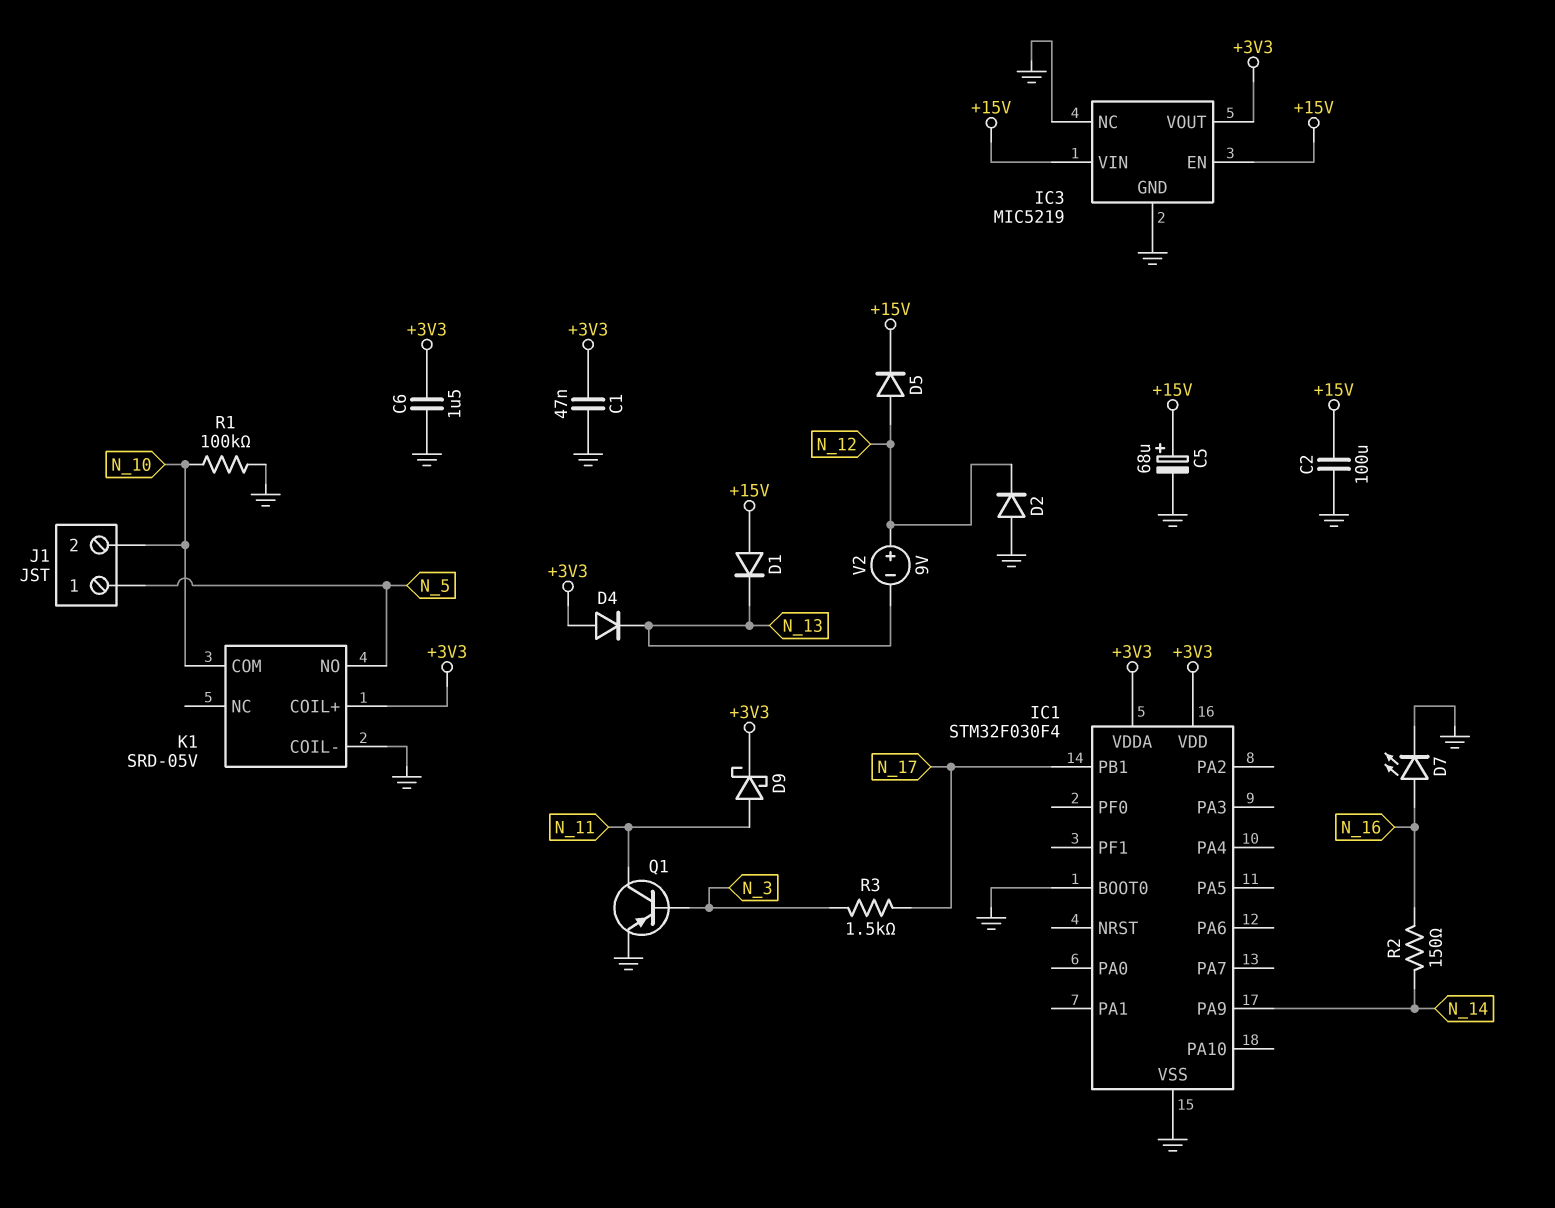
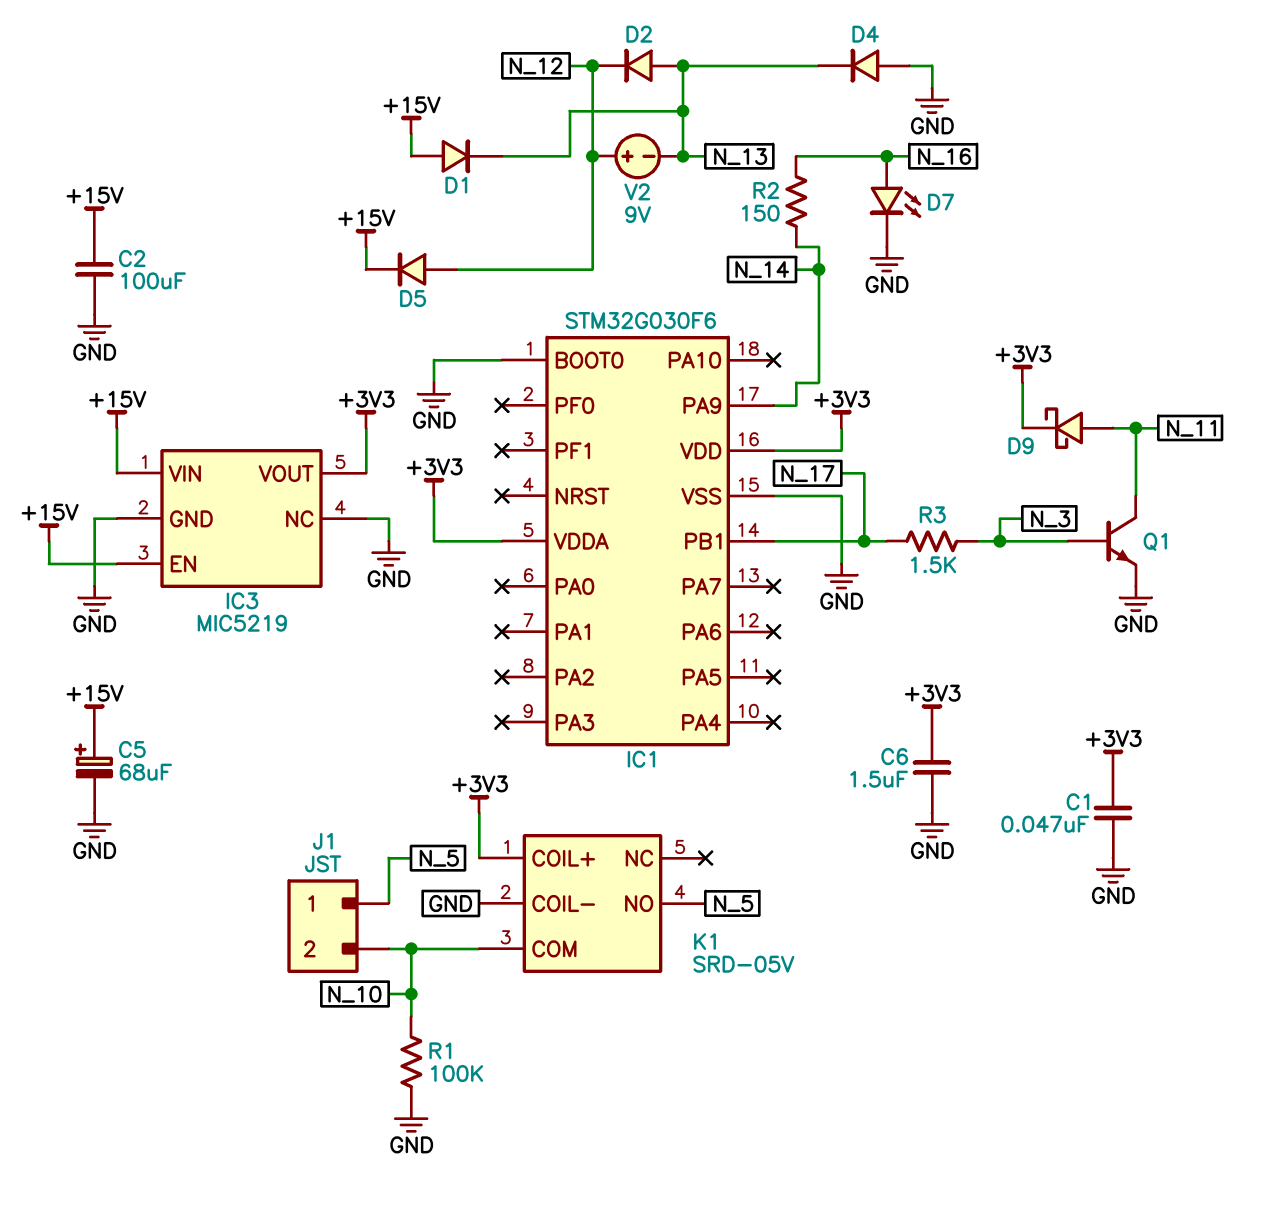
D2: diode (A GND, K N_12) -> diode (A N_13, K N_12)
D4: diode (A +3V3, K N_13) -> diode (A GND, K N_13)
IC1: STM32F030F4 -> STM32G030F6
Q1: PNP (B N_3, C N_11, E GND) -> NPN (B N_3, C N_11, E GND)

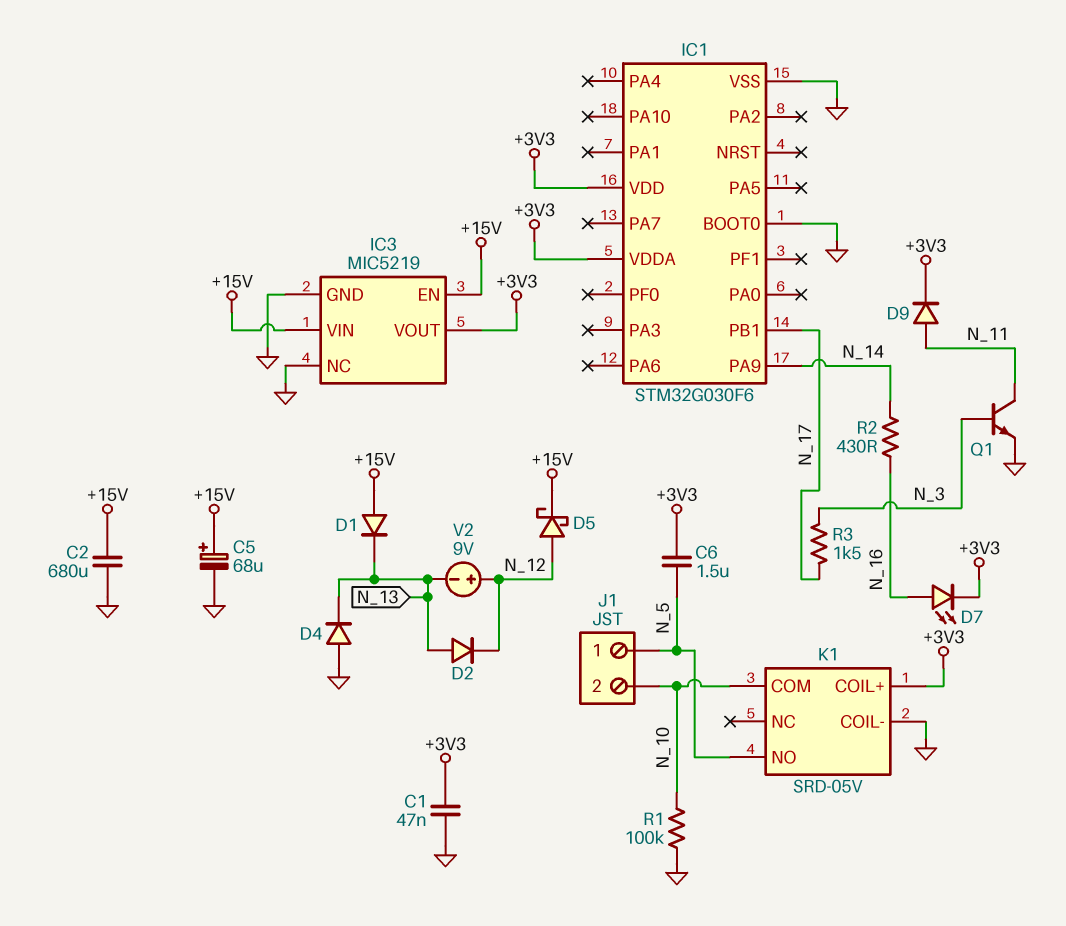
C2: 100uF (+15V, GND) -> 680uF (+15V, GND)
C6: 1.5uF (+3V3, GND) -> 1.5uF (+3V3, N_5)
D5: diode (A N_12, K +15V) -> schottky (A N_12, K +15V)
D7: LED (A N_16, K GND) -> LED (A N_16, K +3V3)
D9: schottky (A N_11, K +3V3) -> diode (A N_11, K +3V3)
R2: 150 (N_14, N_16) -> 430 (N_14, N_16)

